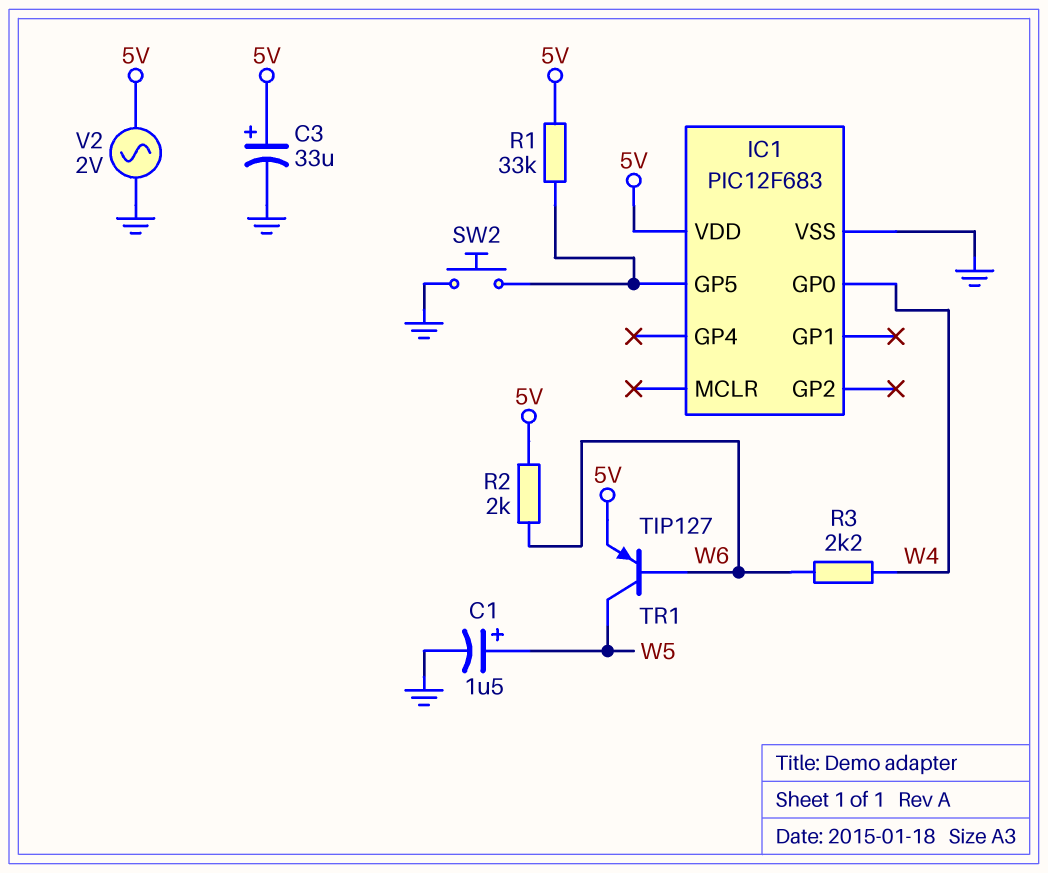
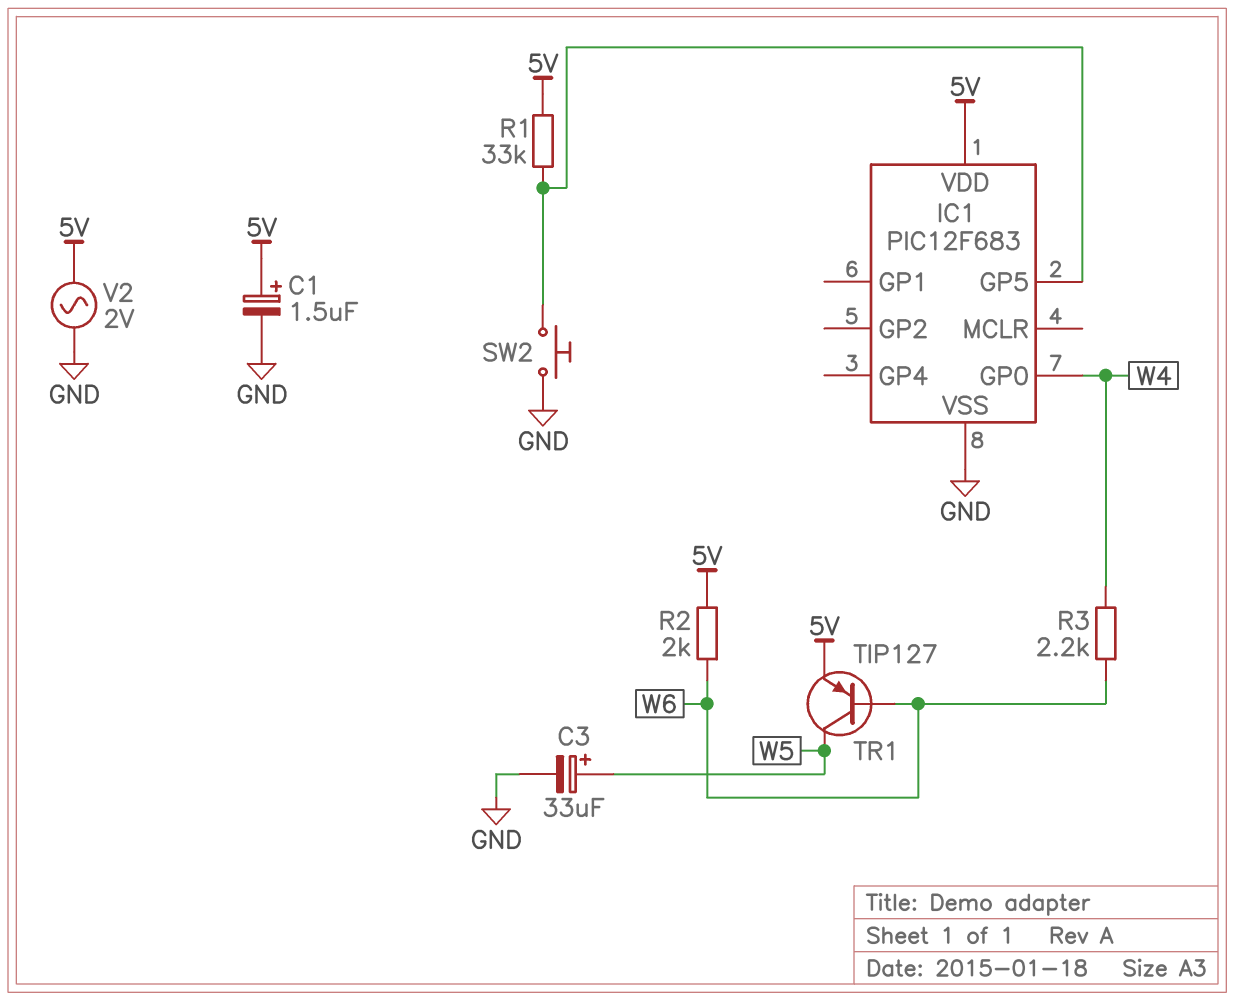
C1: 1.5uF (plus W5, minus GND) -> 1.5uF (plus 5V, minus GND)
C3: 33uF (plus 5V, minus GND) -> 33uF (plus W5, minus GND)

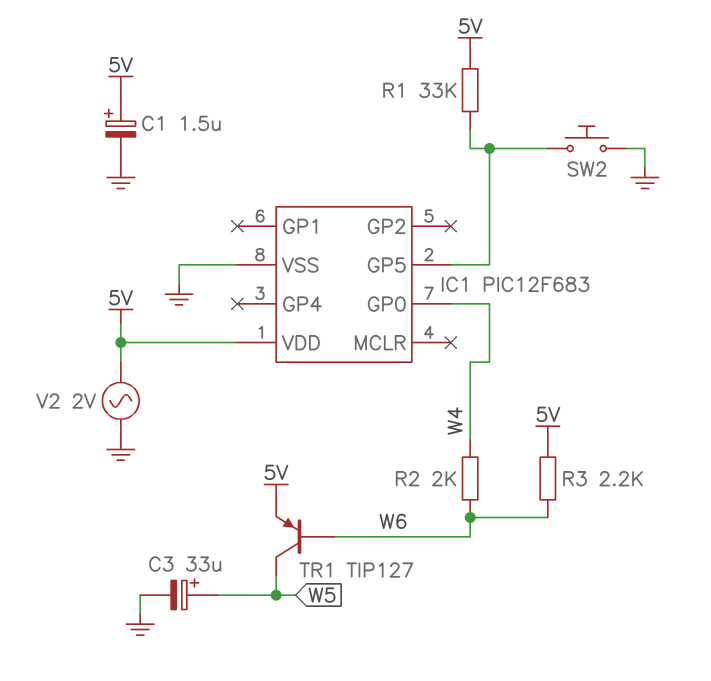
R2: 2k (5V, W6) -> 2k (W4, W6)
R3: 2.2k (W4, W6) -> 2.2k (5V, W6)

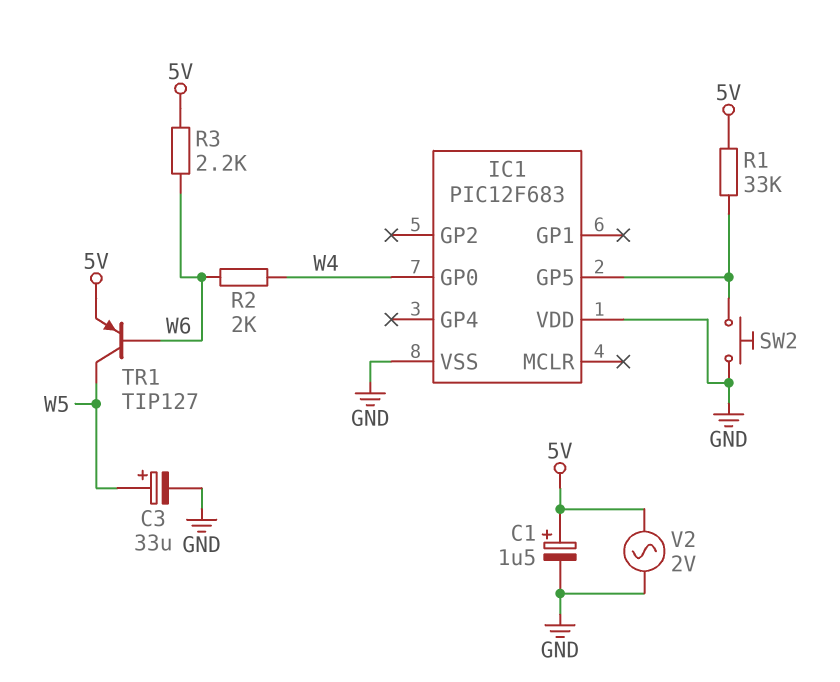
IC1 pin VDD: 5V -> GND

